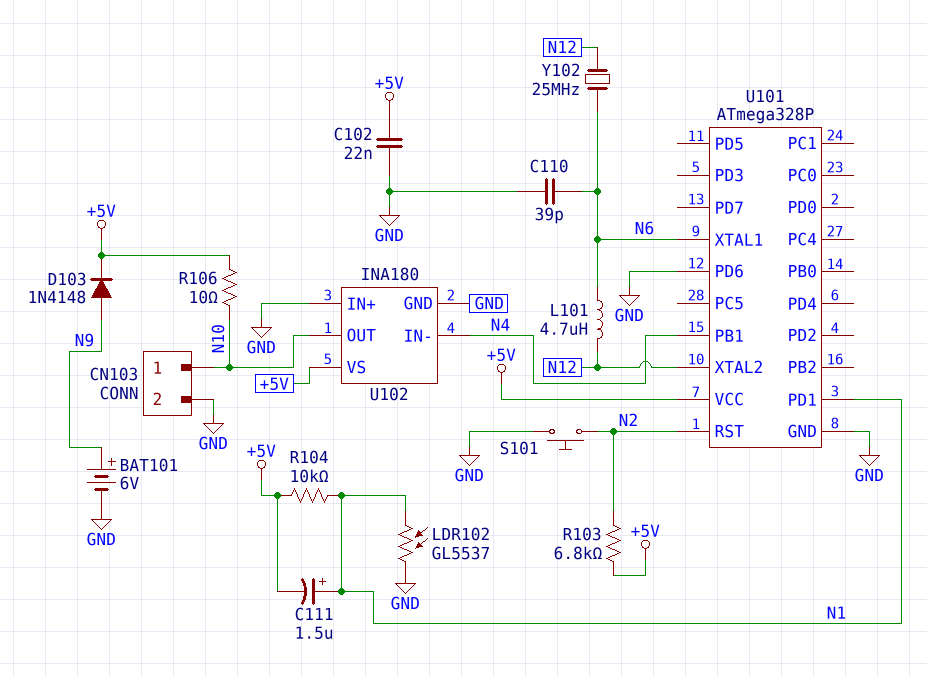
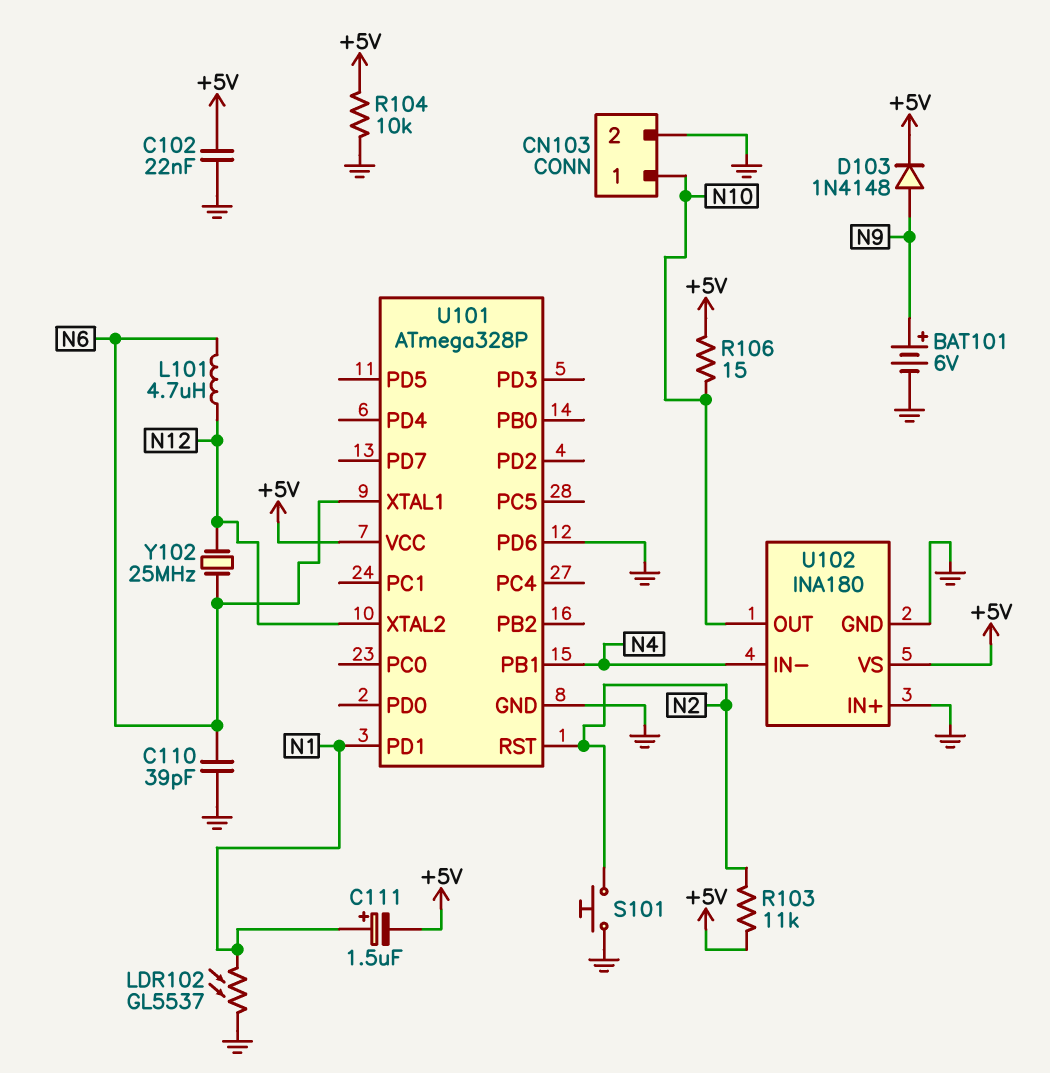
R103: 6.8k (+5V, N2) -> 11k (+5V, N2)
R104: 10k (+5V, N1) -> 10k (+5V, GND)
R106: 10 (+5V, N10) -> 15 (+5V, N10)

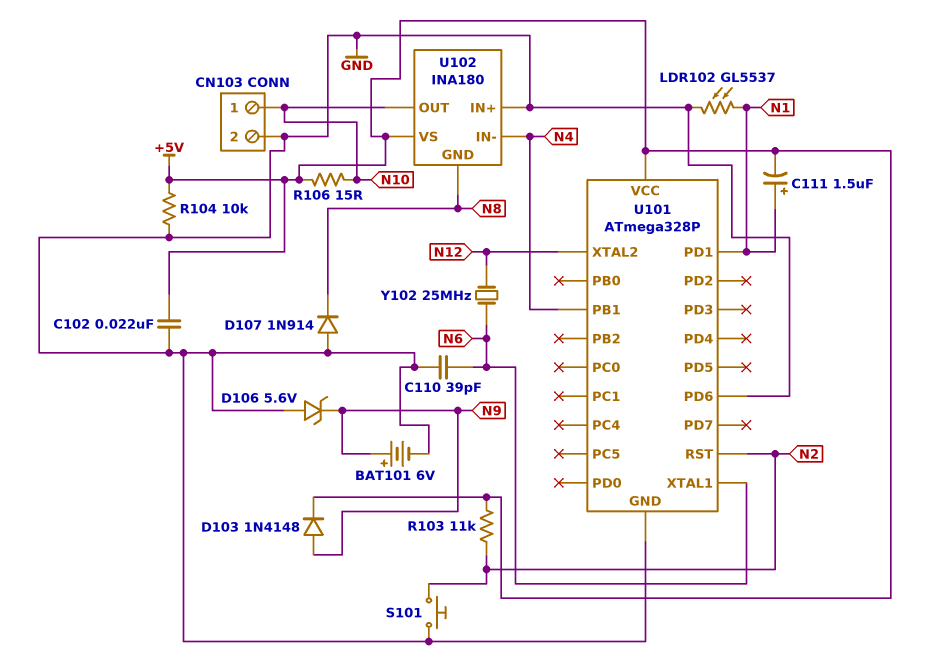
D106: none -> zener 5.6V (A GND, K N9)
D107: none -> diode 1N914 (A GND, K N8)
L101: 4.7uH (N6, N12) -> none
U102 pin GND: GND -> N8

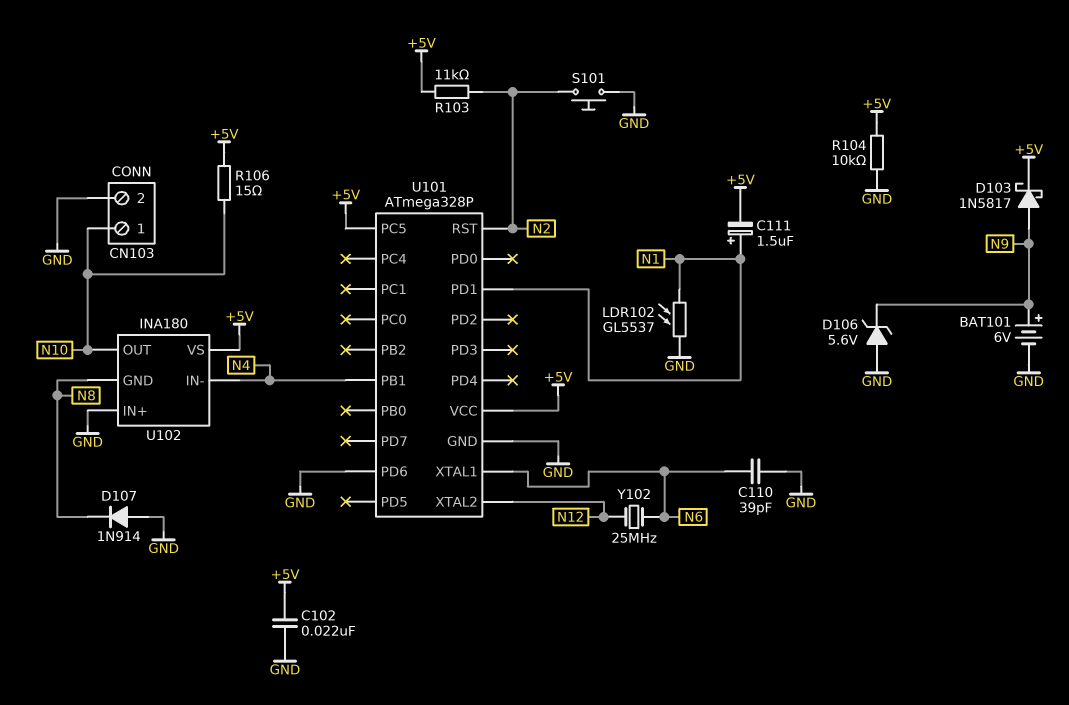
D103: diode 1N4148 (A N9, K +5V) -> schottky 1N5817 (A N9, K +5V)
U101 pin PC5: none -> +5V

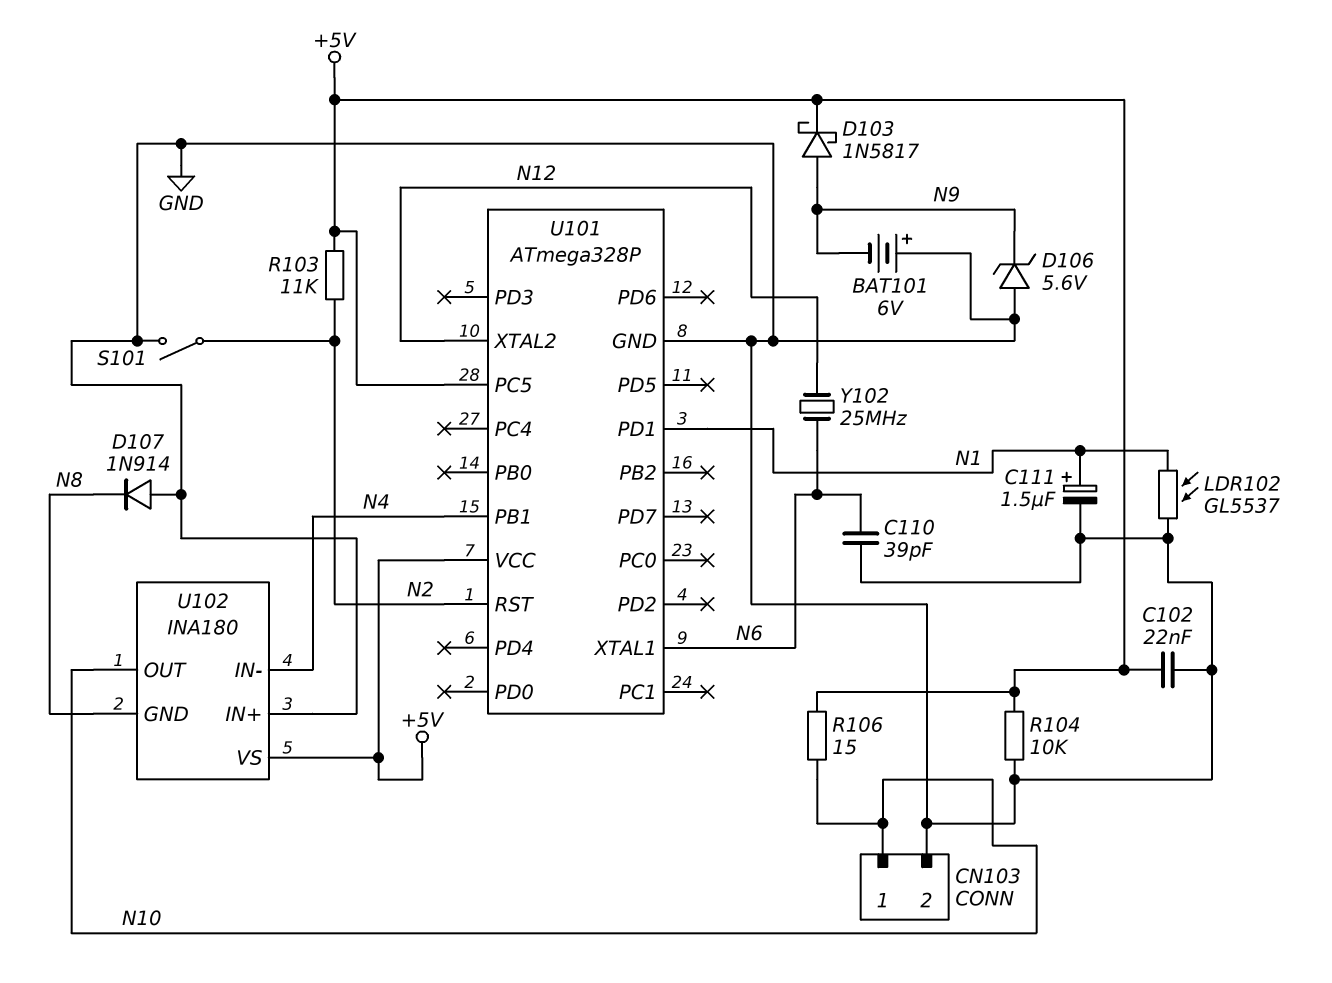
BAT101: 6V (plus N9, minus GND) -> 6V (plus GND, minus N9)
C111: 1.5uF (plus N1, minus +5V) -> 1.5uF (plus N1, minus GND)
S101: button (GND, N2) -> switch (GND, N2)
U101 pin PD6: GND -> none

